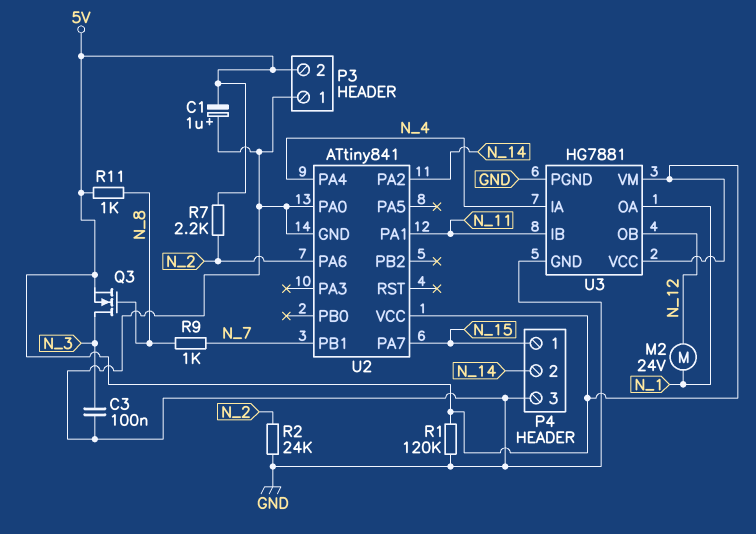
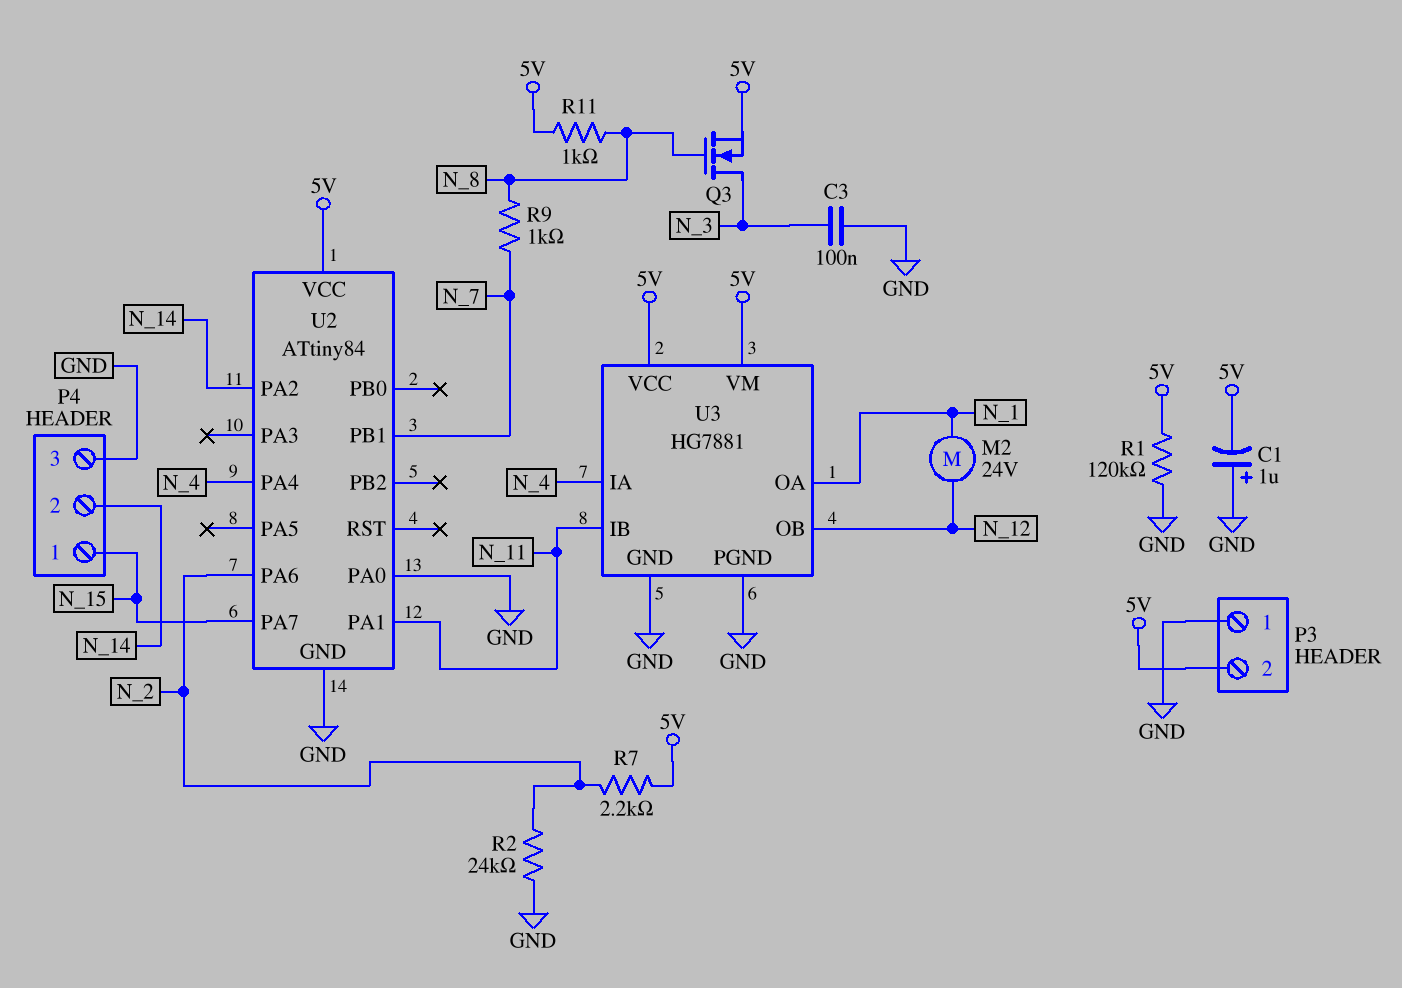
U2: ATtiny841 -> ATtiny84

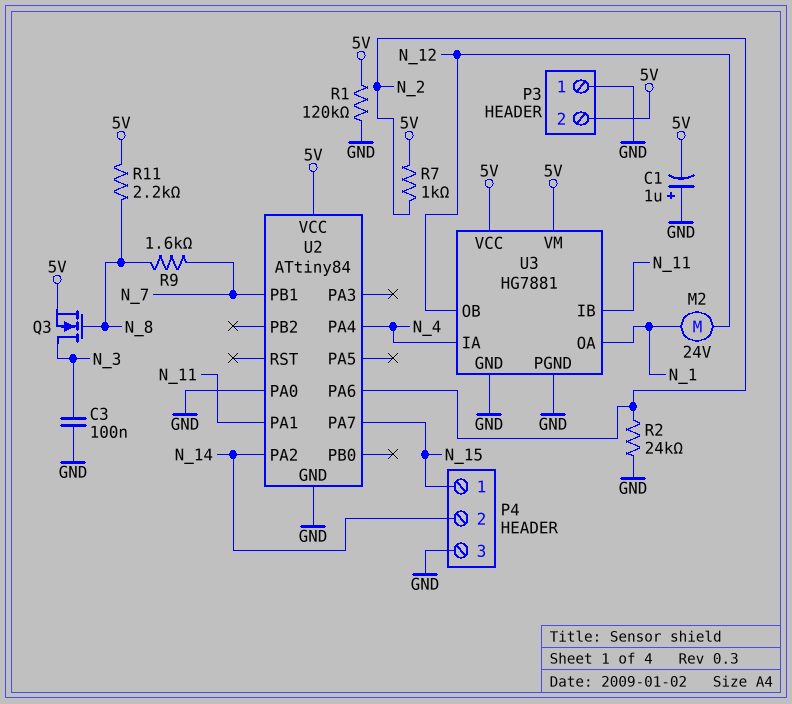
R7: 2.2k (5V, N_2) -> 1k (5V, N_2)
R9: 1k (N_7, N_8) -> 1.6k (N_7, N_8)
R11: 1k (5V, N_8) -> 2.2k (5V, N_8)

